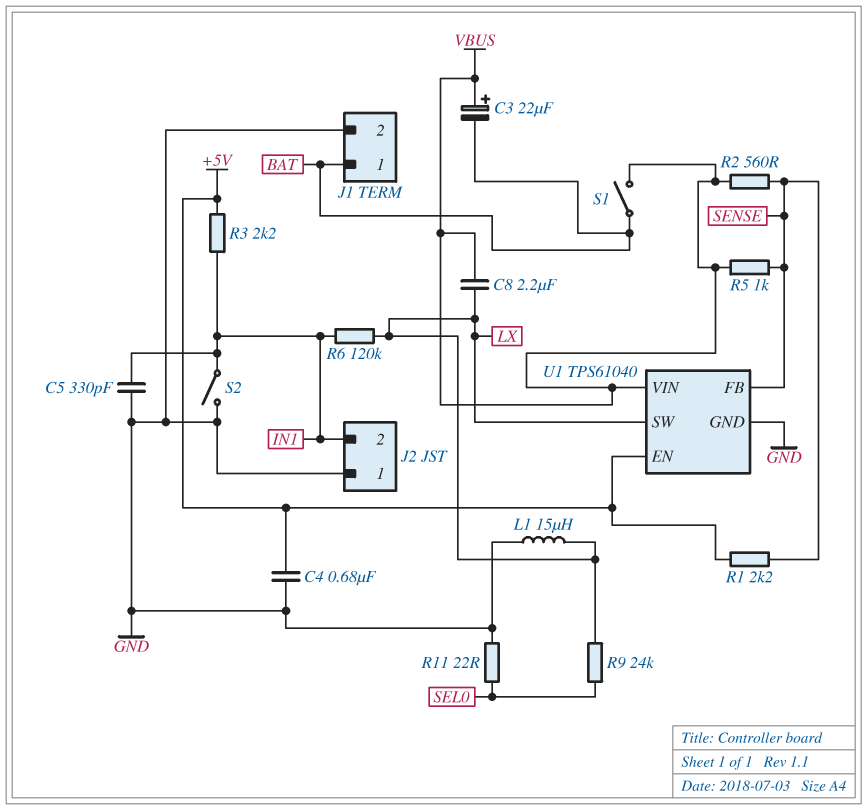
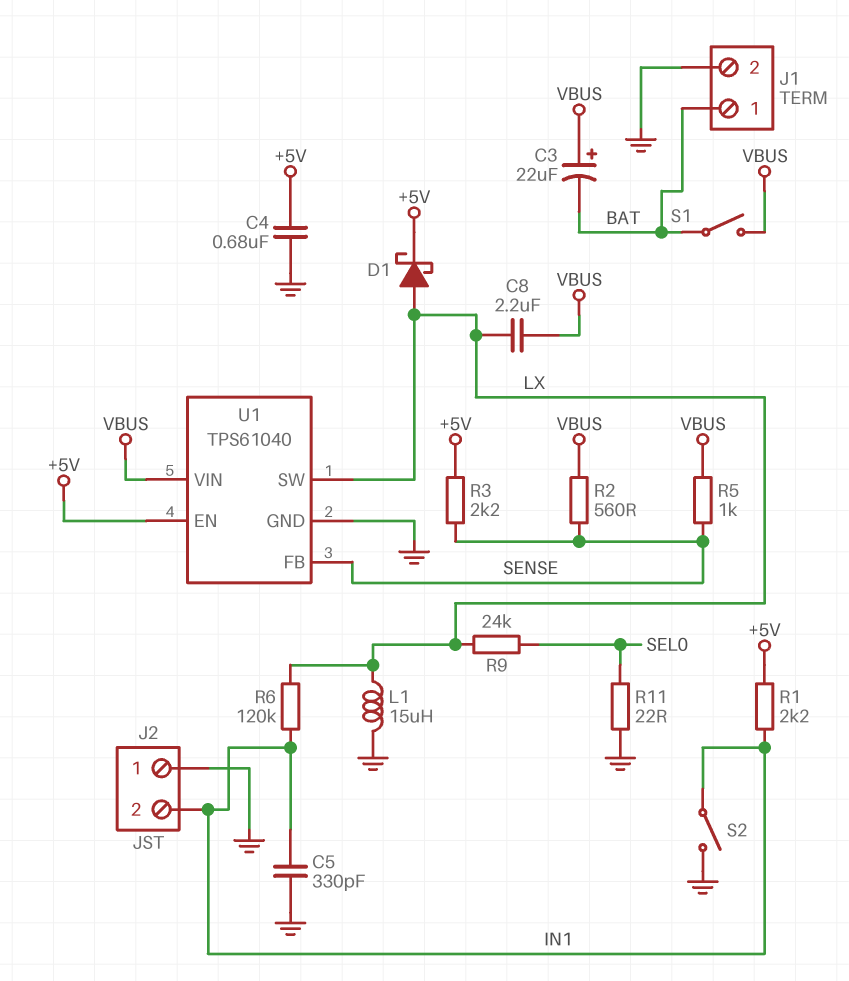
D1: none -> schottky (A LX, K +5V)
R1: 2.2k (+5V, SENSE) -> 2.2k (+5V, IN1)
R3: 2.2k (+5V, IN1) -> 2.2k (+5V, SENSE)

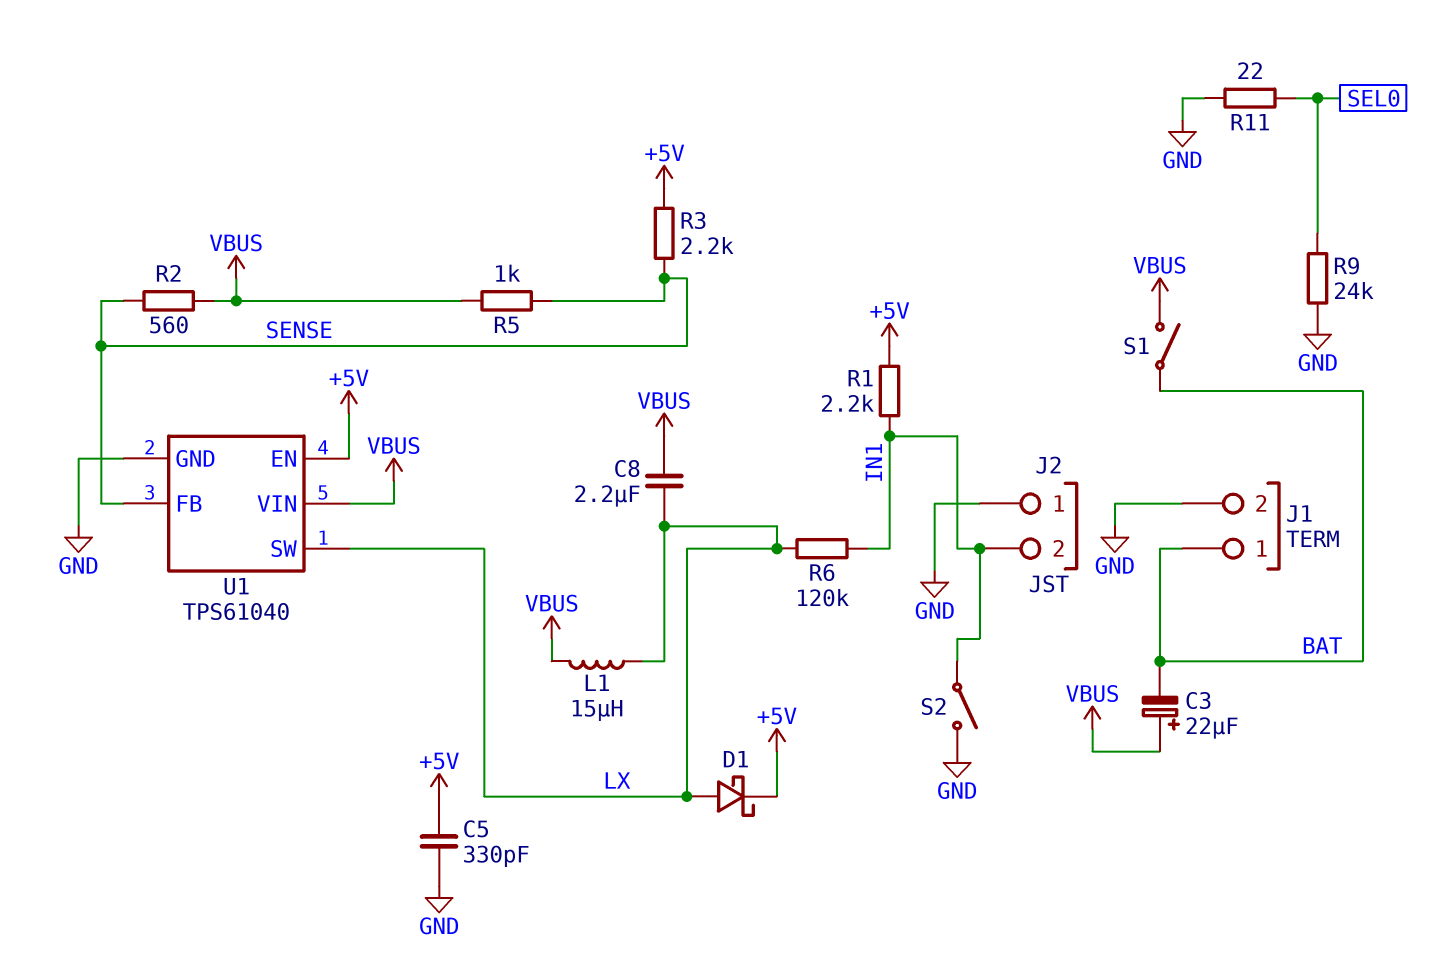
C4: 680nF (+5V, GND) -> none
C5: 330pF (GND, IN1) -> 330pF (+5V, GND)
L1: 15uH (GND, LX) -> 15uH (LX, VBUS)
R9: 24k (LX, SEL0) -> 24k (GND, SEL0)

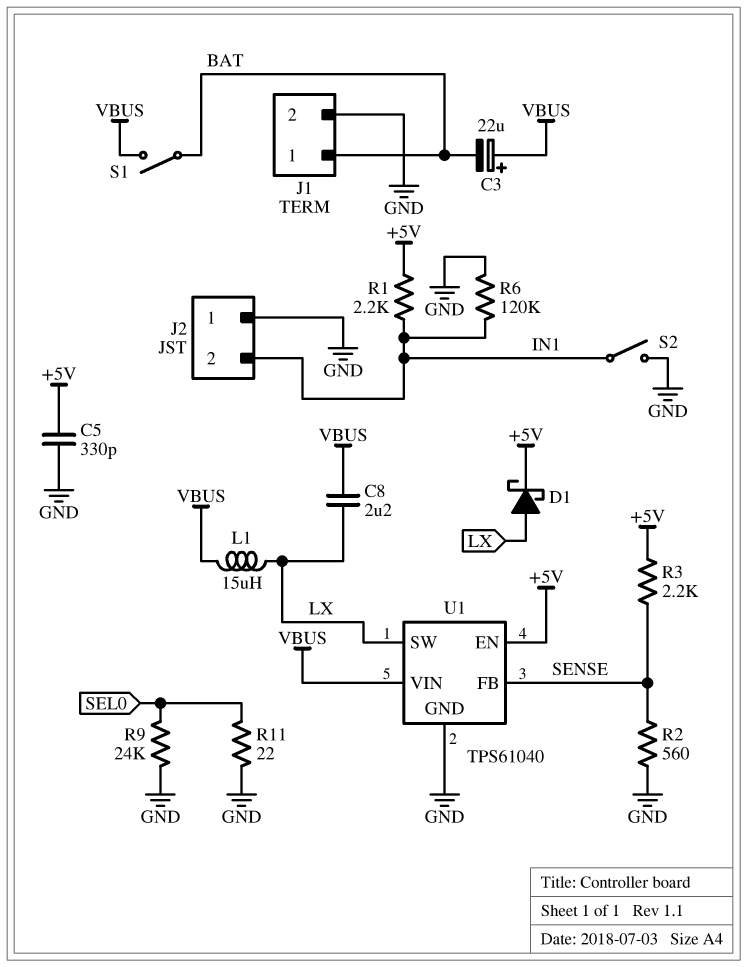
R2: 560 (SENSE, VBUS) -> 560 (GND, SENSE)
R5: 1k (SENSE, VBUS) -> none
R6: 120k (IN1, LX) -> 120k (GND, IN1)

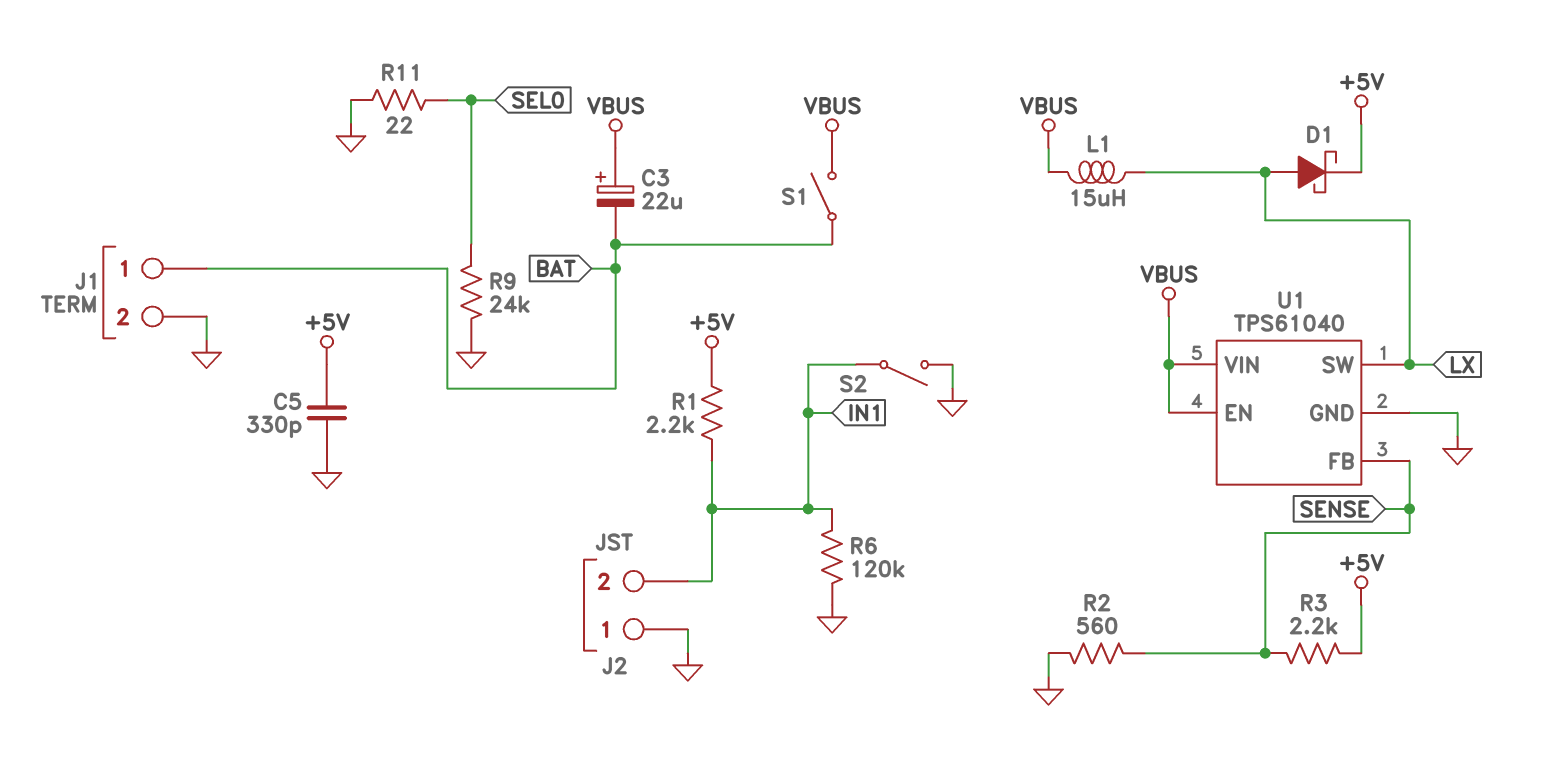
C8: 2.2uF (LX, VBUS) -> none
U1 pin EN: +5V -> VBUS

